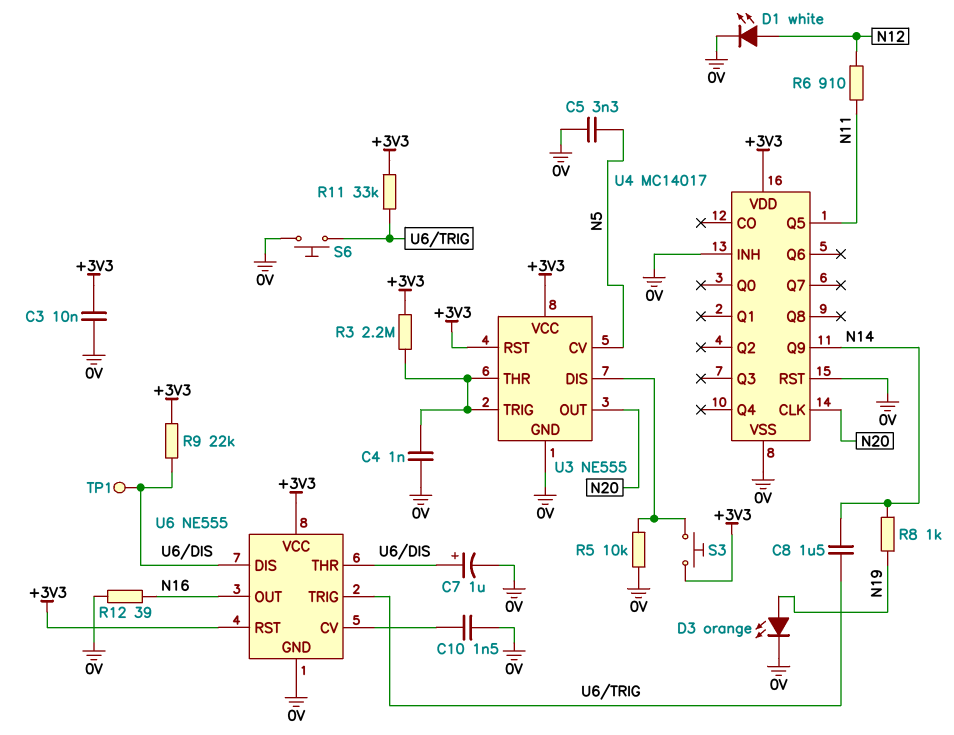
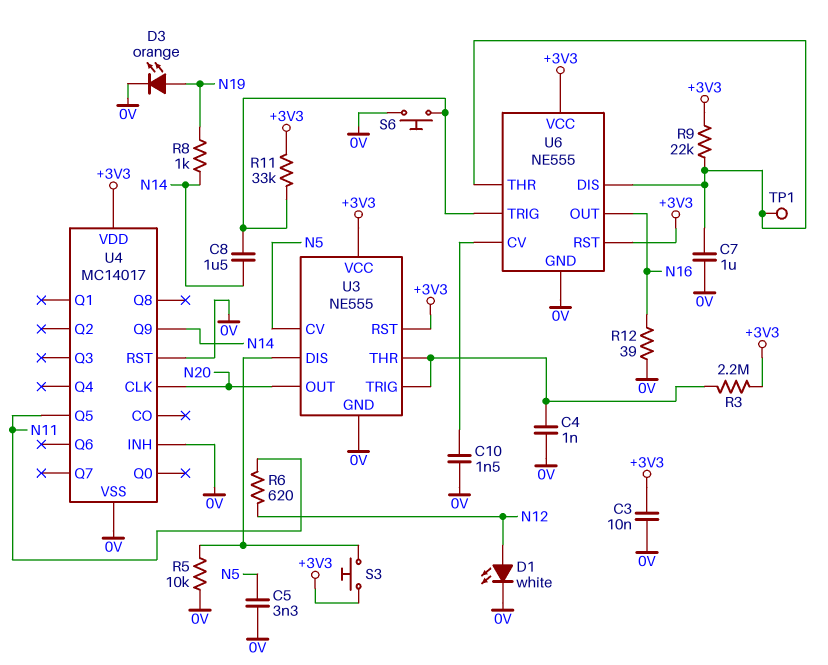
C7: 1uF (plus U6/DIS, minus 0V) -> 1uF (0V, U6/DIS)
R6: 910 (N11, N12) -> 620 (N11, N12)

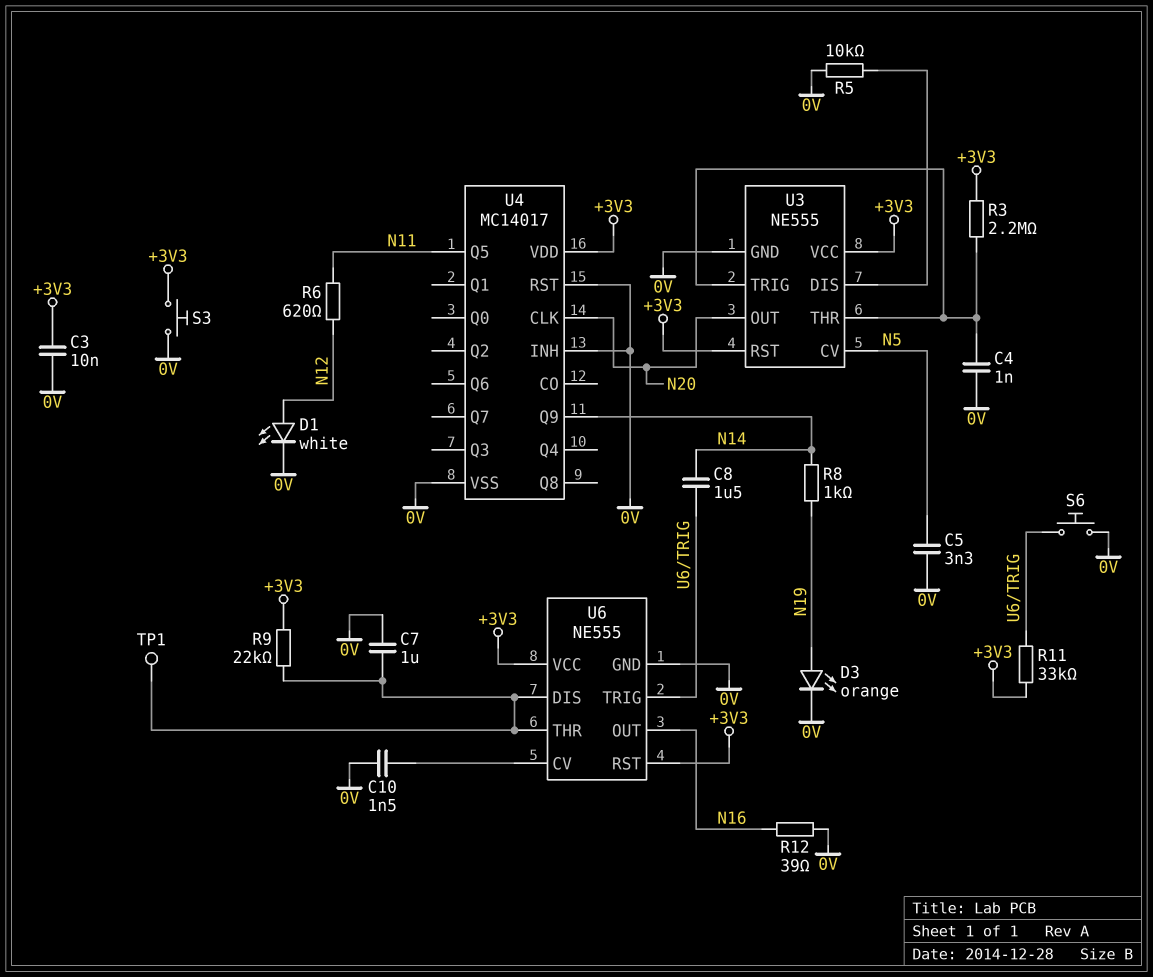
S3: button (+3V3, U3/DIS) -> button (+3V3, 0V)

